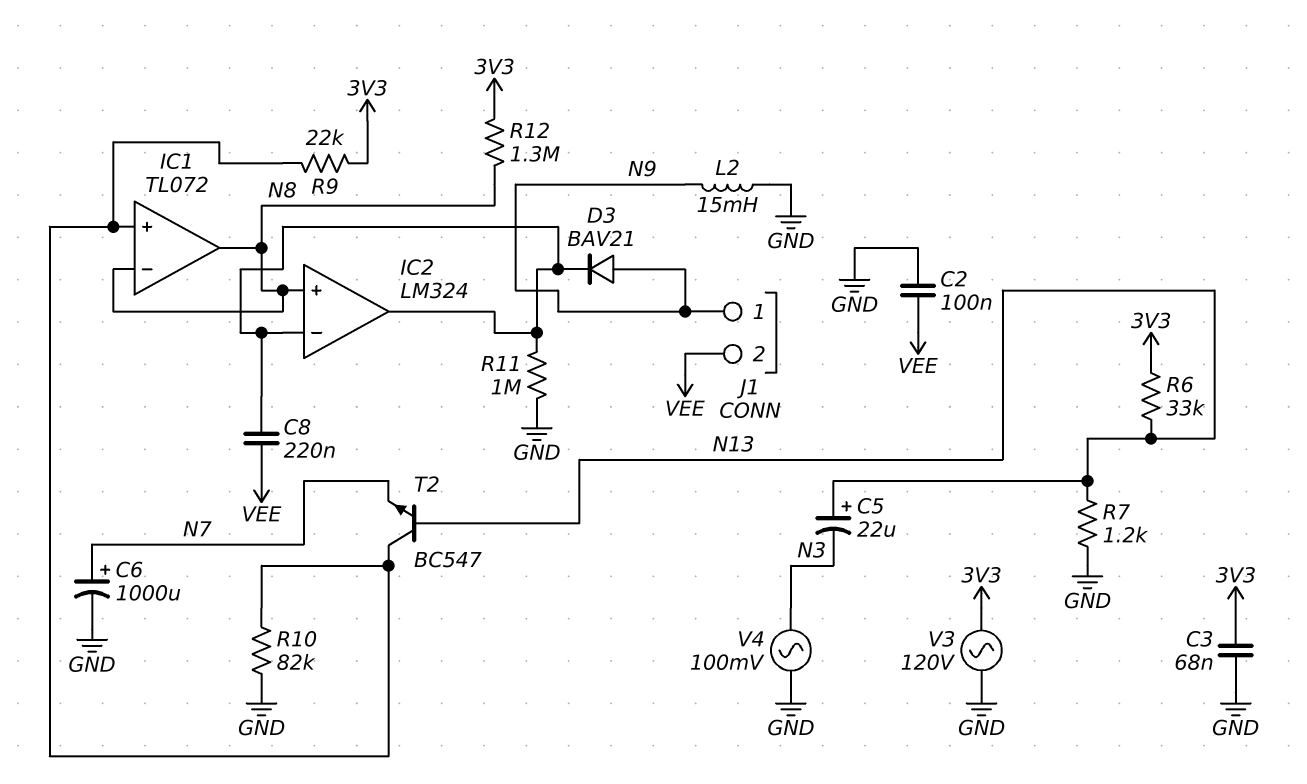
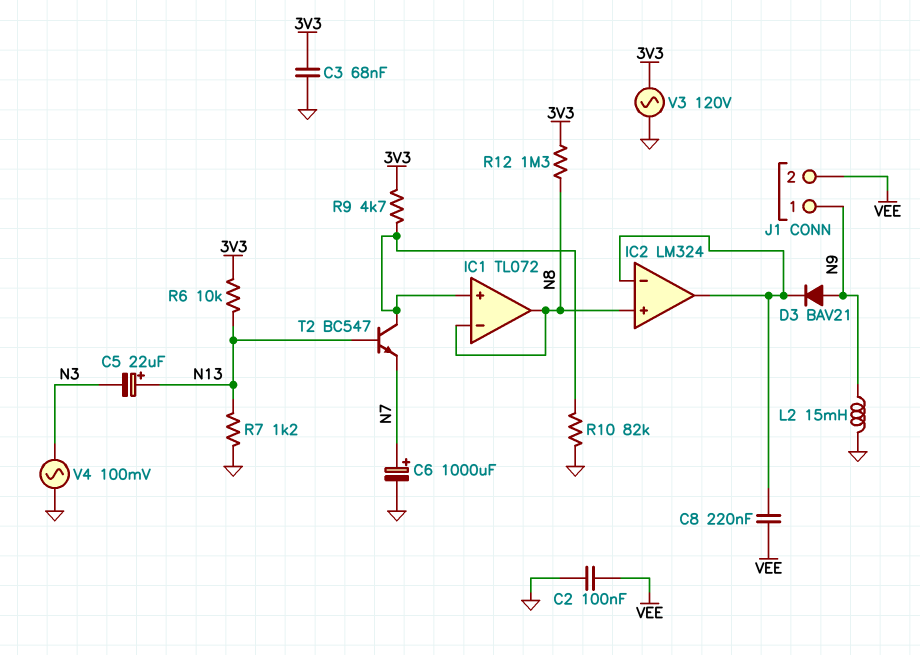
R6: 33k (3V3, N13) -> 10k (3V3, N13)
R9: 22k (3V3, IC1/in+) -> 4.7k (3V3, IC1/in+)
R11: 1M (GND, IC2/in-) -> none

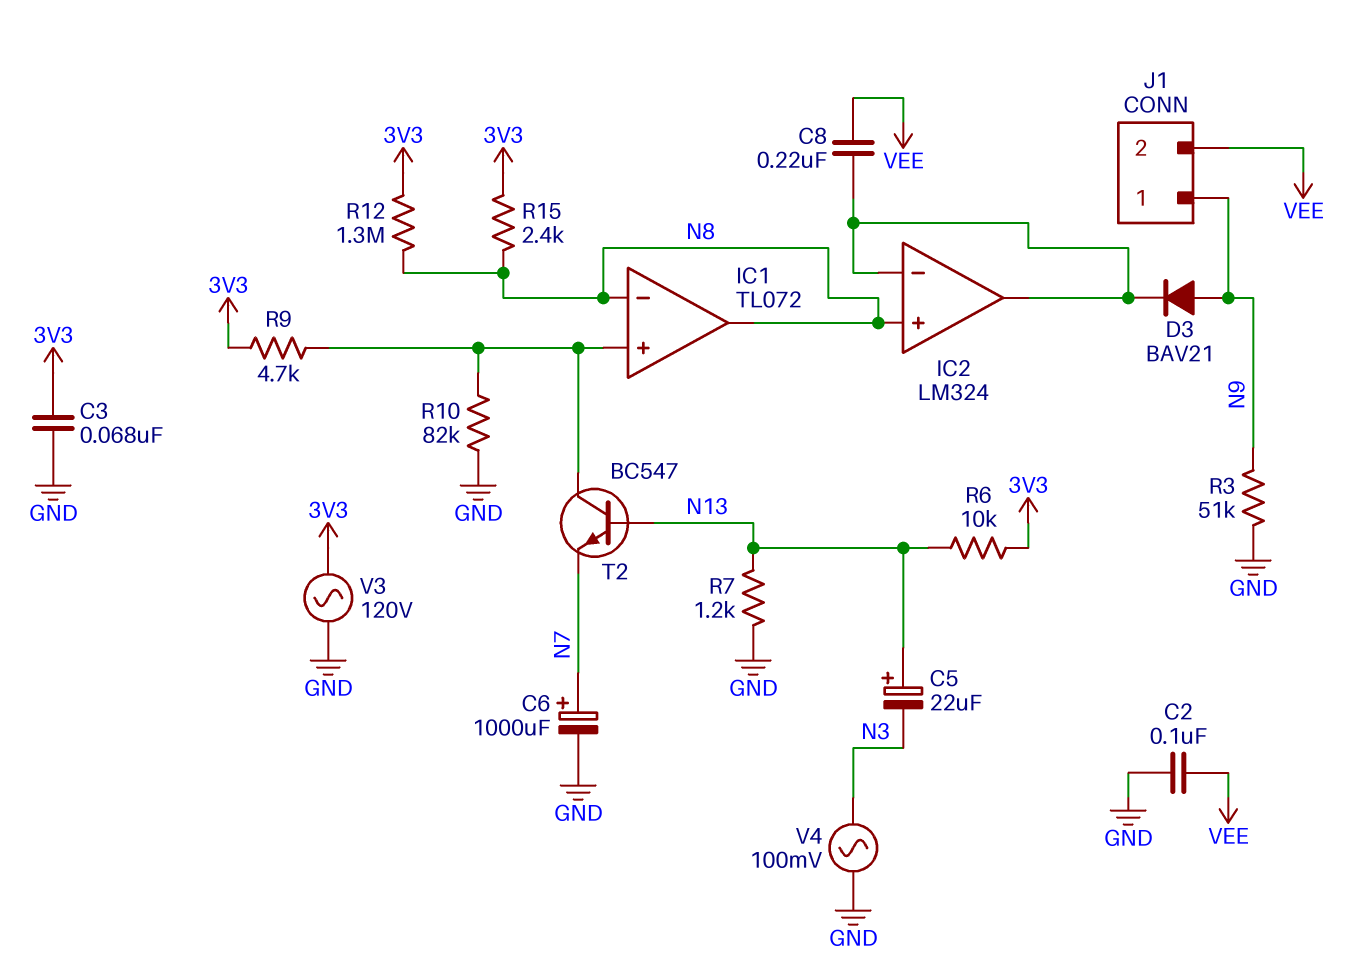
L2: 15mH (GND, N9) -> none
R3: none -> 51k (GND, N9)
R15: none -> 2.4k (3V3, N8)

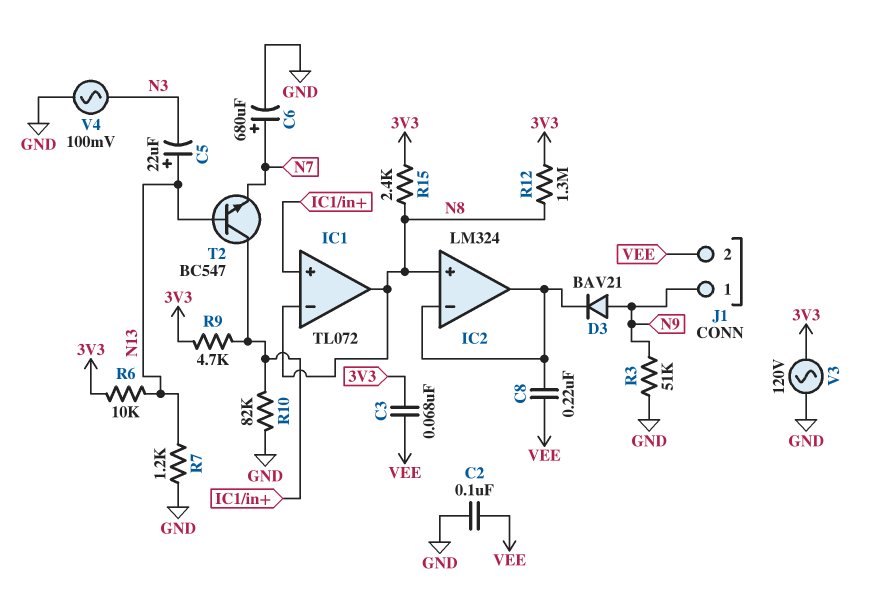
C3: 68nF (3V3, GND) -> 68nF (3V3, VEE)
C6: 1000uF (plus N7, minus GND) -> 680uF (plus N7, minus GND)

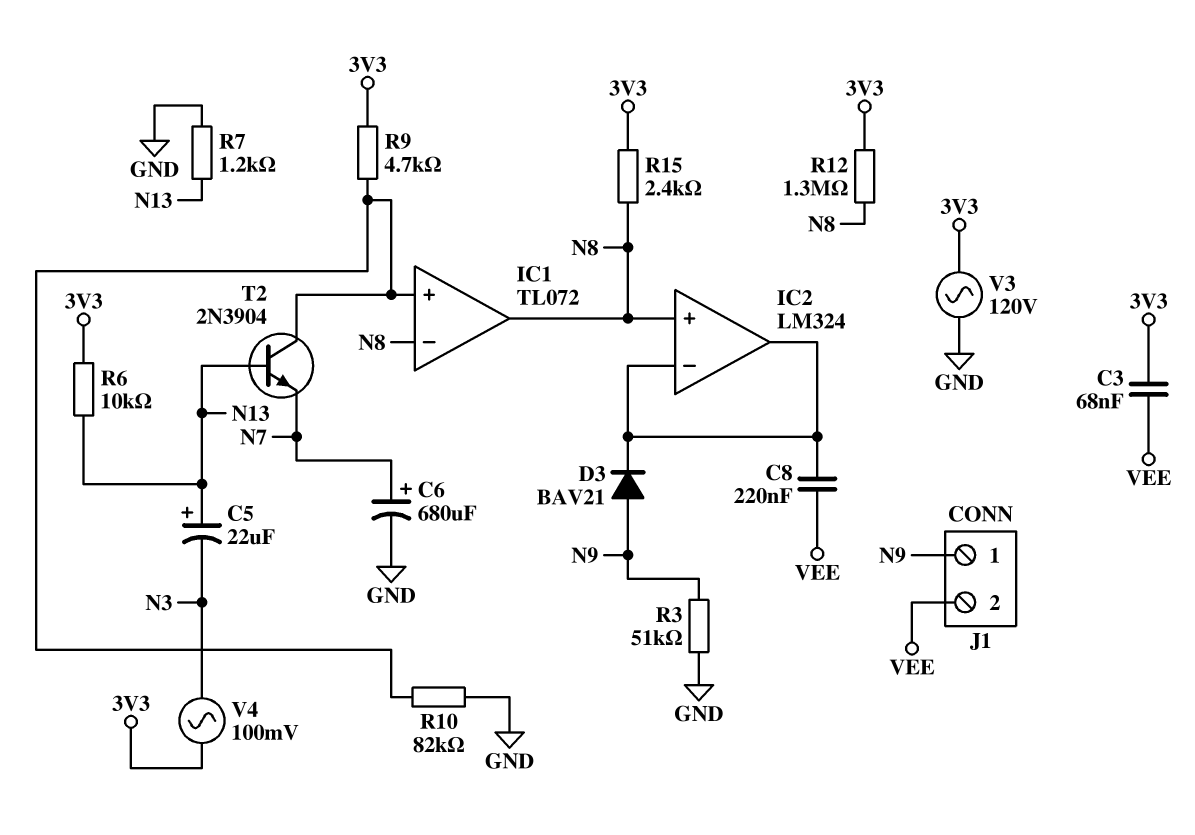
C2: 100nF (GND, VEE) -> none
T2: NPN BC547 (B N13, C IC1/in+, E N7) -> NPN 2N3904 (B N13, C IC1/in+, E N7)
V4: AC 100mV (GND, N3) -> AC 100mV (3V3, N3)

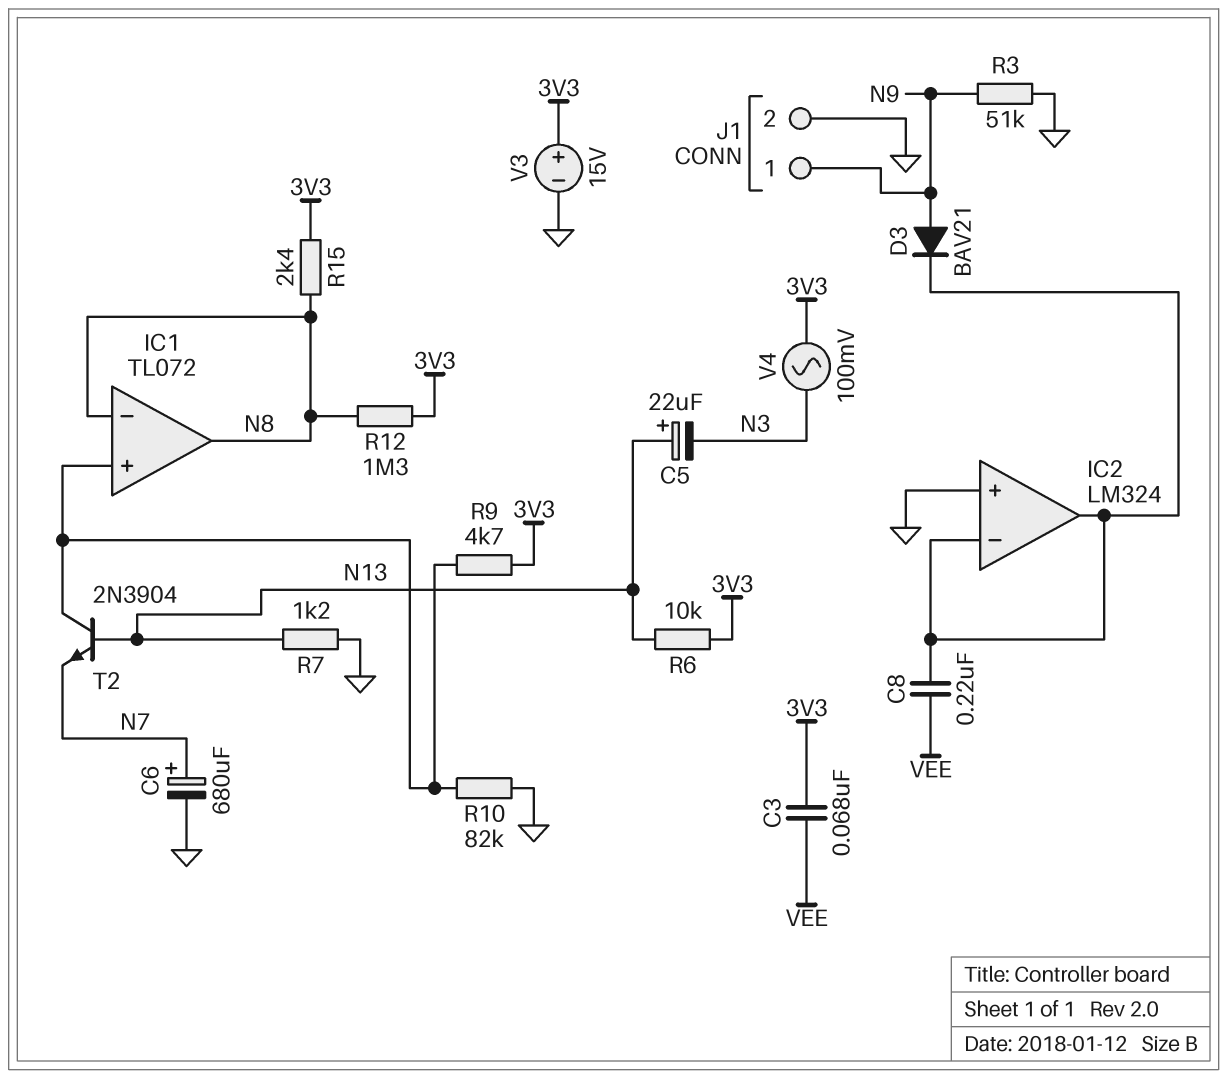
IC2 pin in+: N8 -> GND
J1 pin 2: VEE -> GND
V3: AC 120V (3V3, GND) -> 15V (plus 3V3, minus GND)

